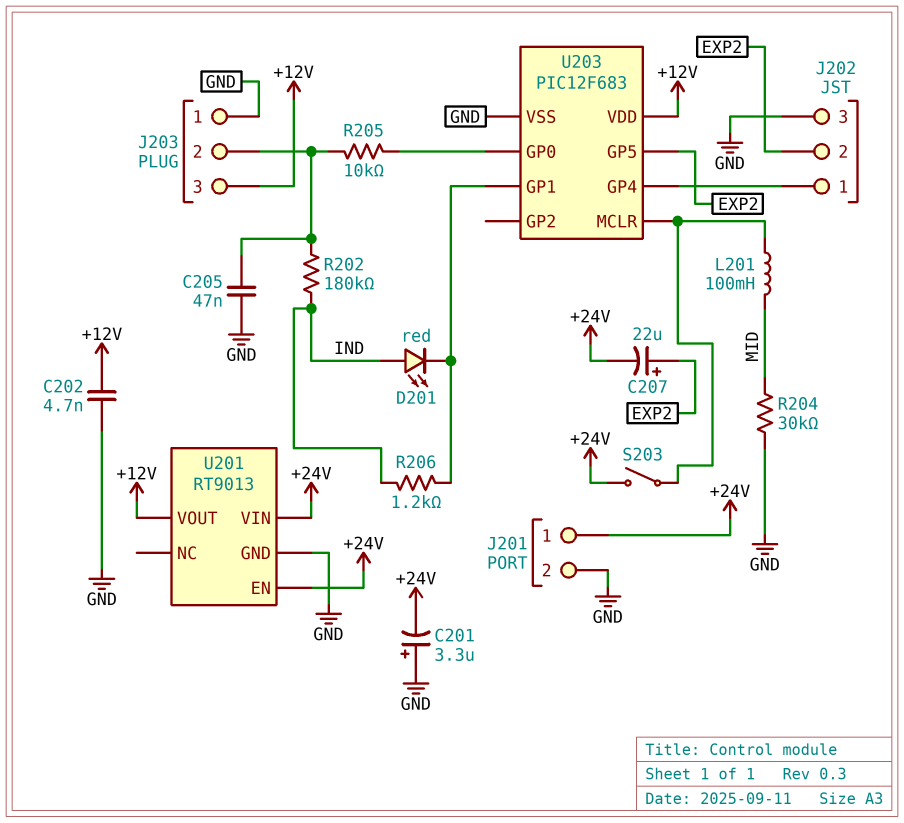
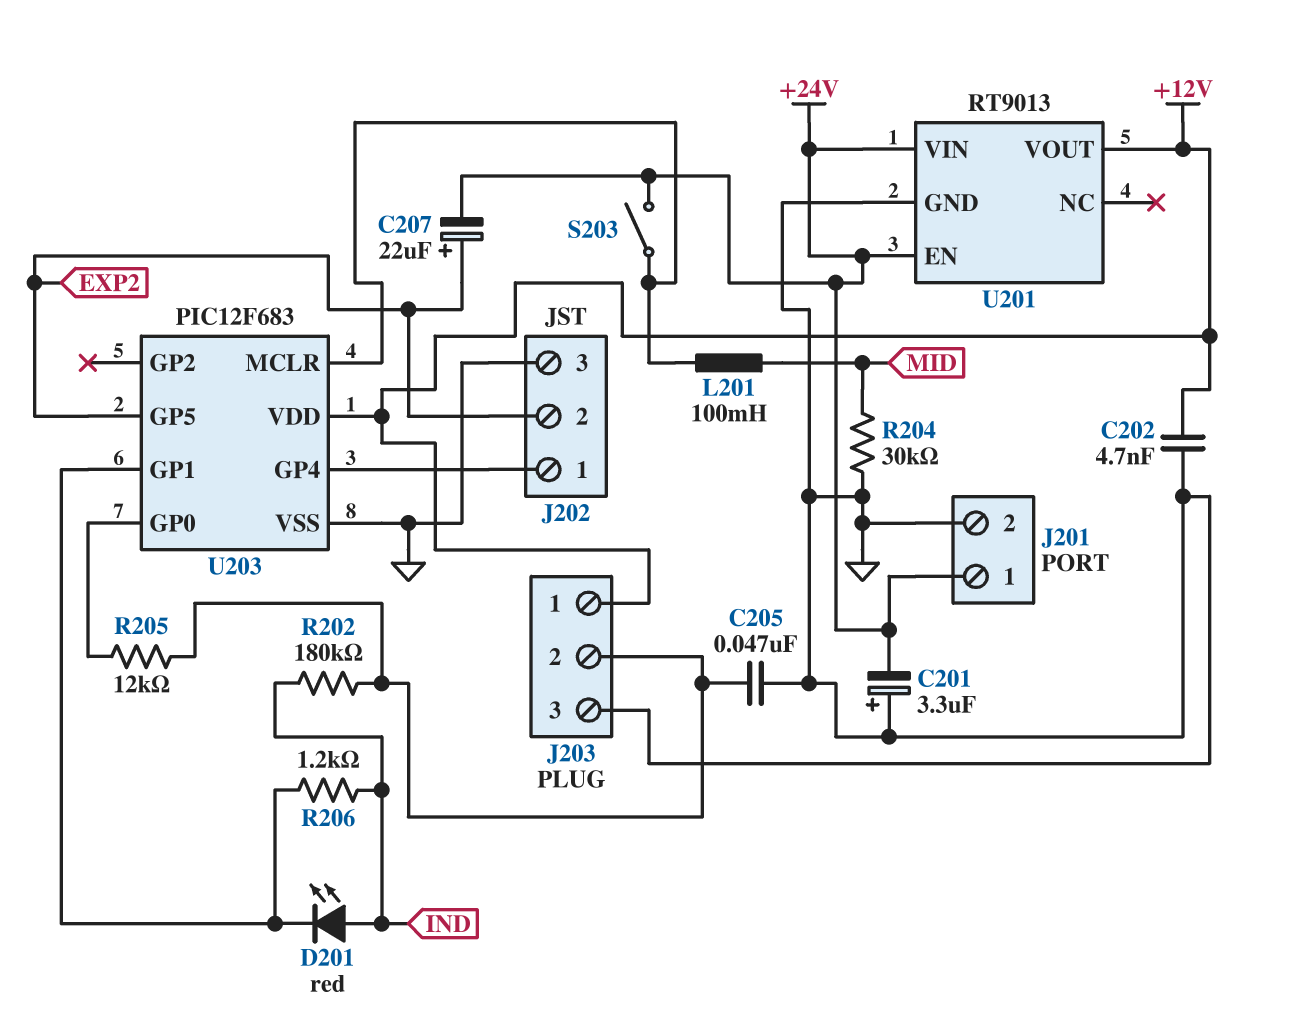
J203 pin 1: GND -> +12V
J203 pin 3: +12V -> GND
R205: 10k (J203/2, U203/GP0) -> 12k (J203/2, U203/GP0)

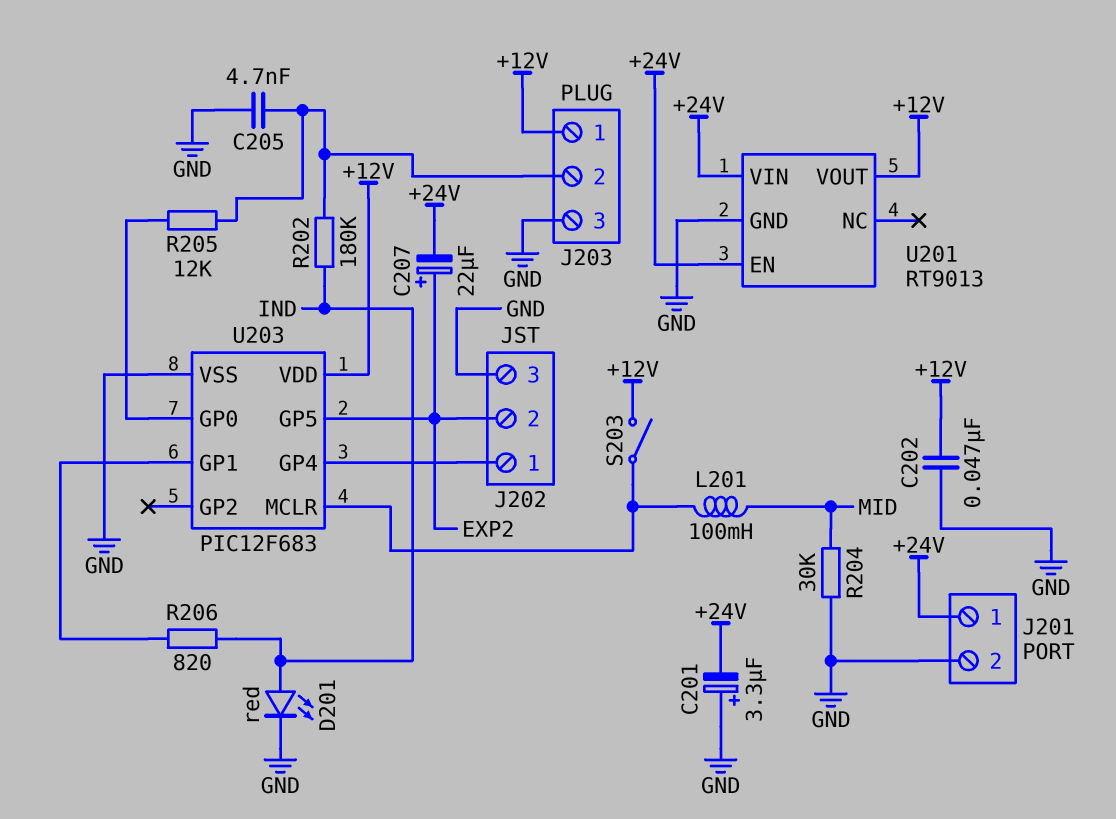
C202: 4.7nF (+12V, GND) -> 47nF (+12V, GND)
C205: 47nF (GND, J203/2) -> 4.7nF (GND, J203/2)
D201: LED red (A IND, K U203/GP1) -> LED red (A IND, K GND)
R206: 1.2k (IND, U203/GP1) -> 820 (IND, U203/GP1)
S203: switch (+24V, U203/MCLR) -> switch (+12V, U203/MCLR)

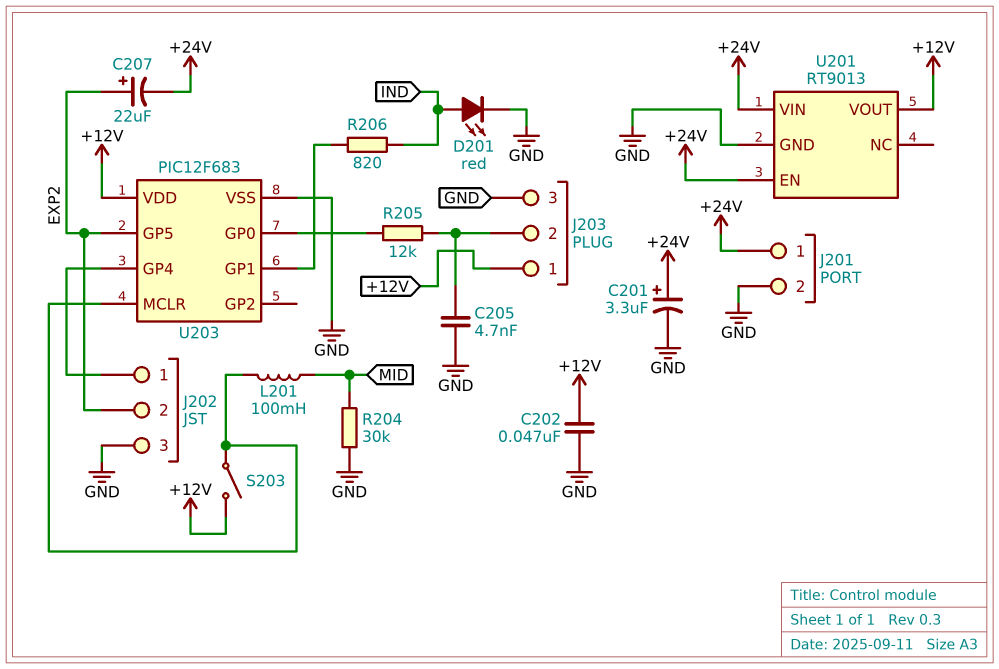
C201: 3.3uF (plus GND, minus +24V) -> 3.3uF (plus +24V, minus GND)
R202: 180k (IND, J203/2) -> none

